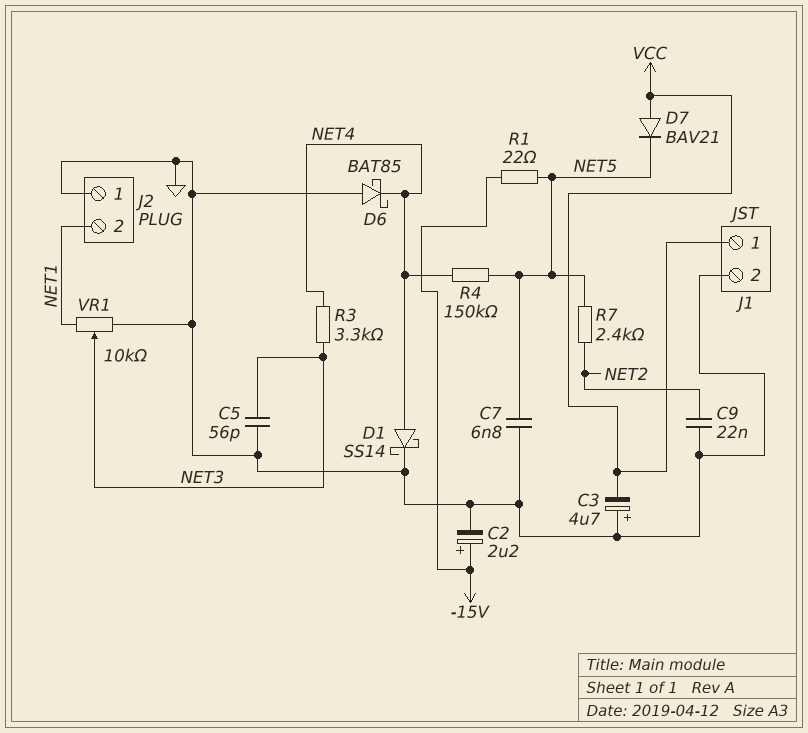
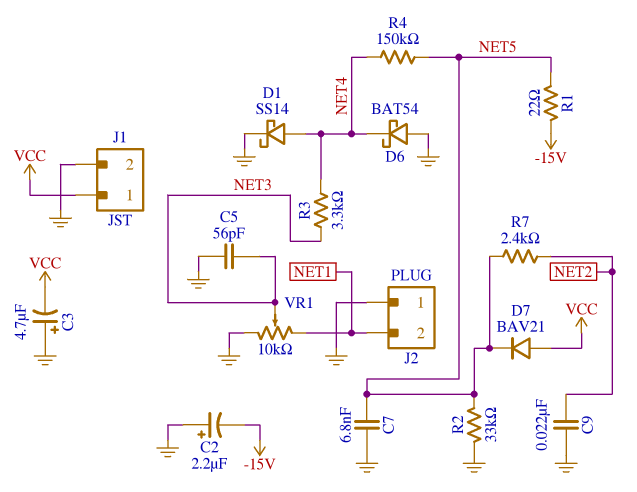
C2: 2.2uF (plus -15V, minus GND) -> 2.2uF (plus GND, minus -15V)
D6: schottky BAT85 (A GND, K NET4) -> schottky BAT54 (A GND, K NET4)
R2: none -> 33k (GND, NET5)

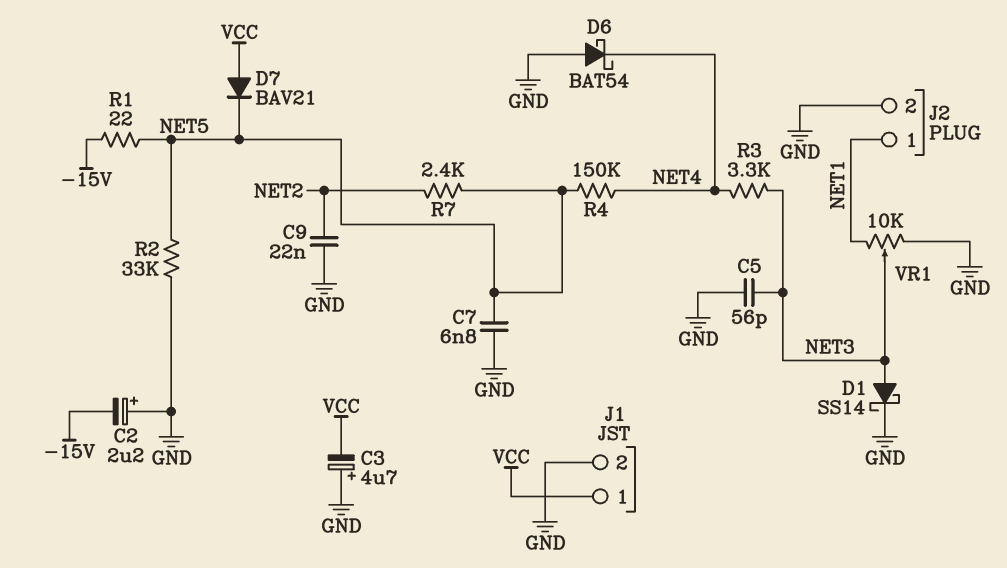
D1: schottky SS14 (A NET4, K GND) -> schottky SS14 (A NET3, K GND)
J2 pin 1: GND -> NET1
J2 pin 2: NET1 -> GND

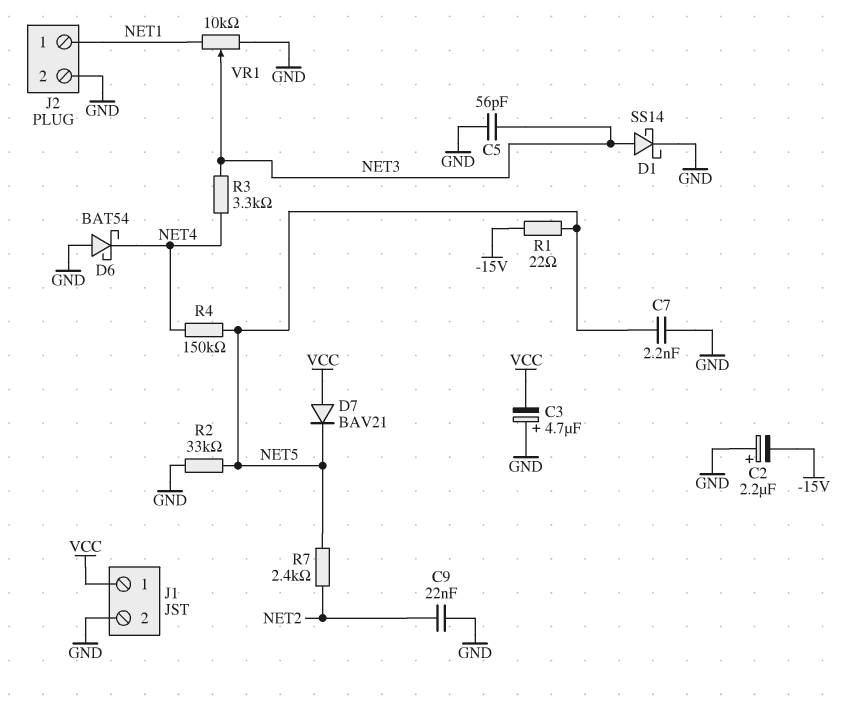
C7: 6.8nF (GND, NET5) -> 2.2nF (GND, NET5)

